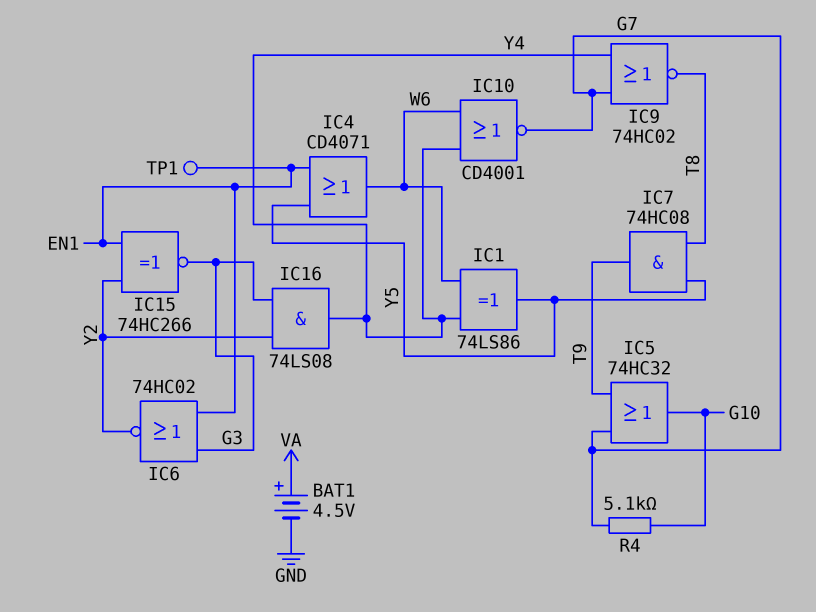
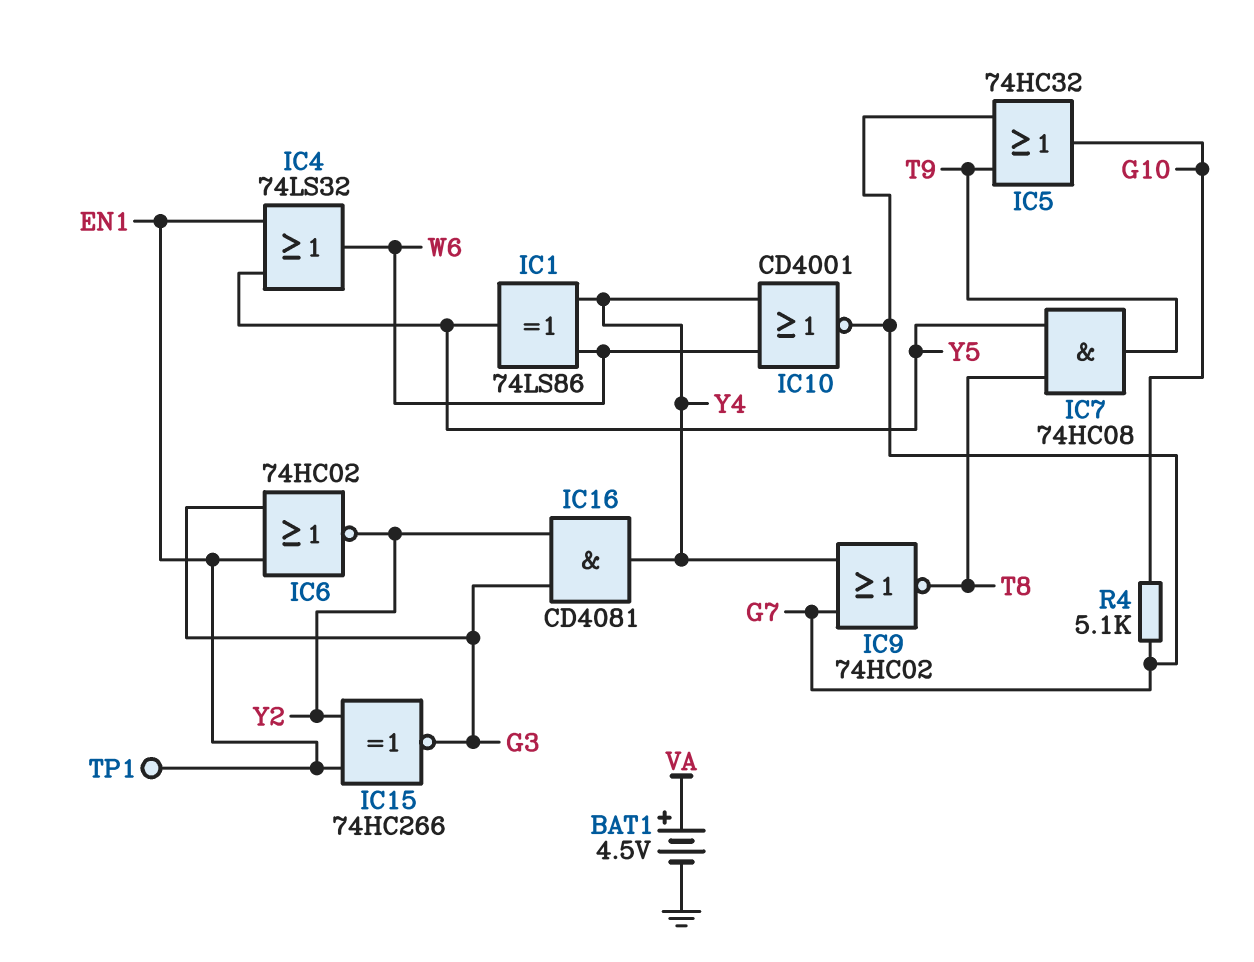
IC4: OR CD4071 (in EN1, in Y5, out W6) -> OR 74LS32 (in EN1, in Y5, out W6)
IC16: AND 74LS08 (in G3, in Y2, out Y4) -> AND CD4081 (in G3, in Y2, out Y4)

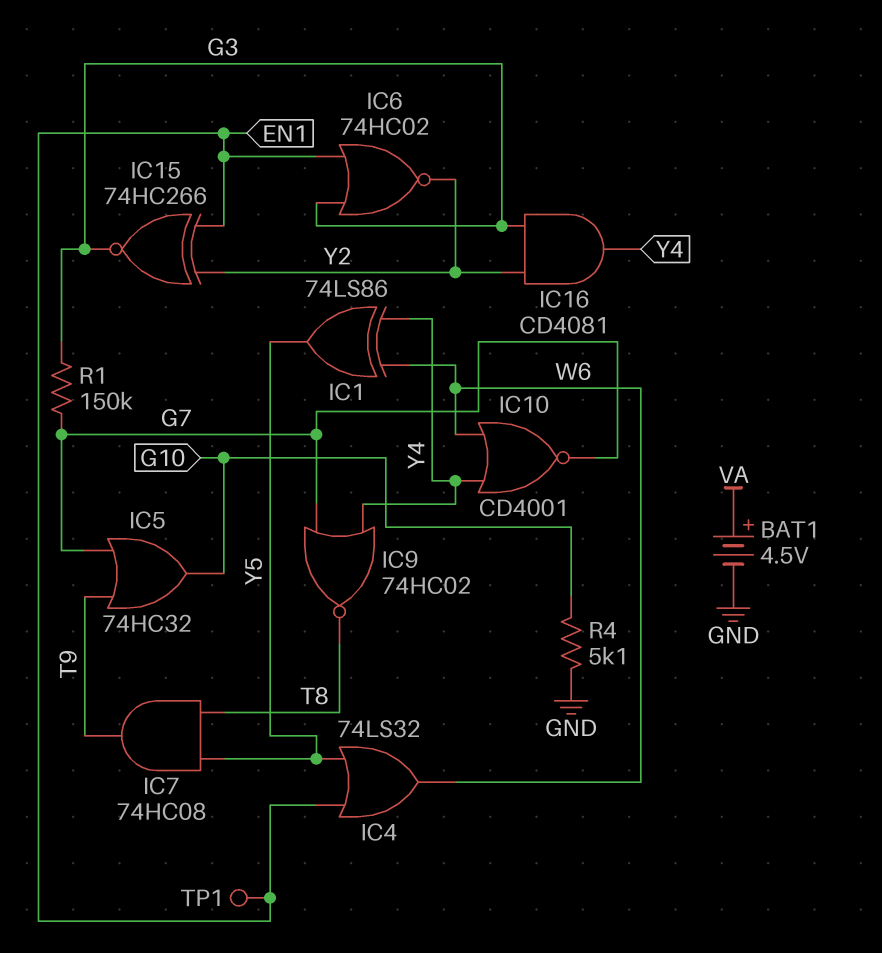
R1: none -> 150k (G3, G7)
R4: 5.1k (G7, G10) -> 5.1k (G10, GND)

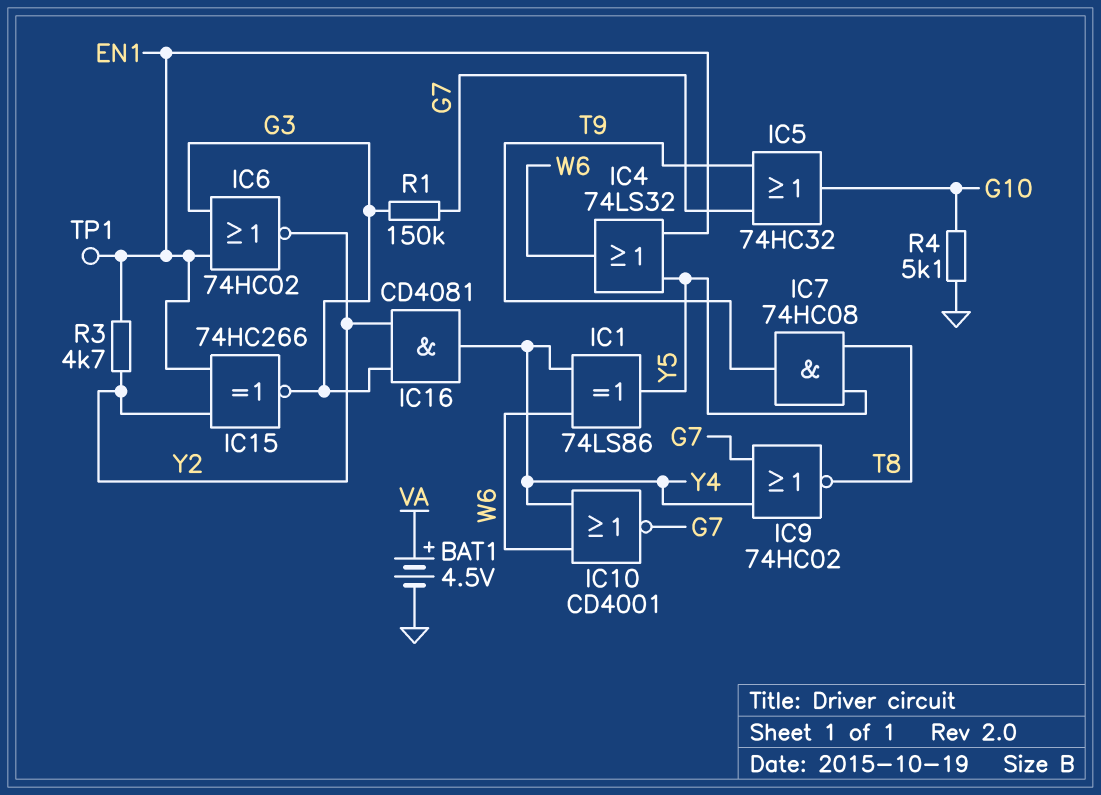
R3: none -> 4.7k (EN1, Y2)

